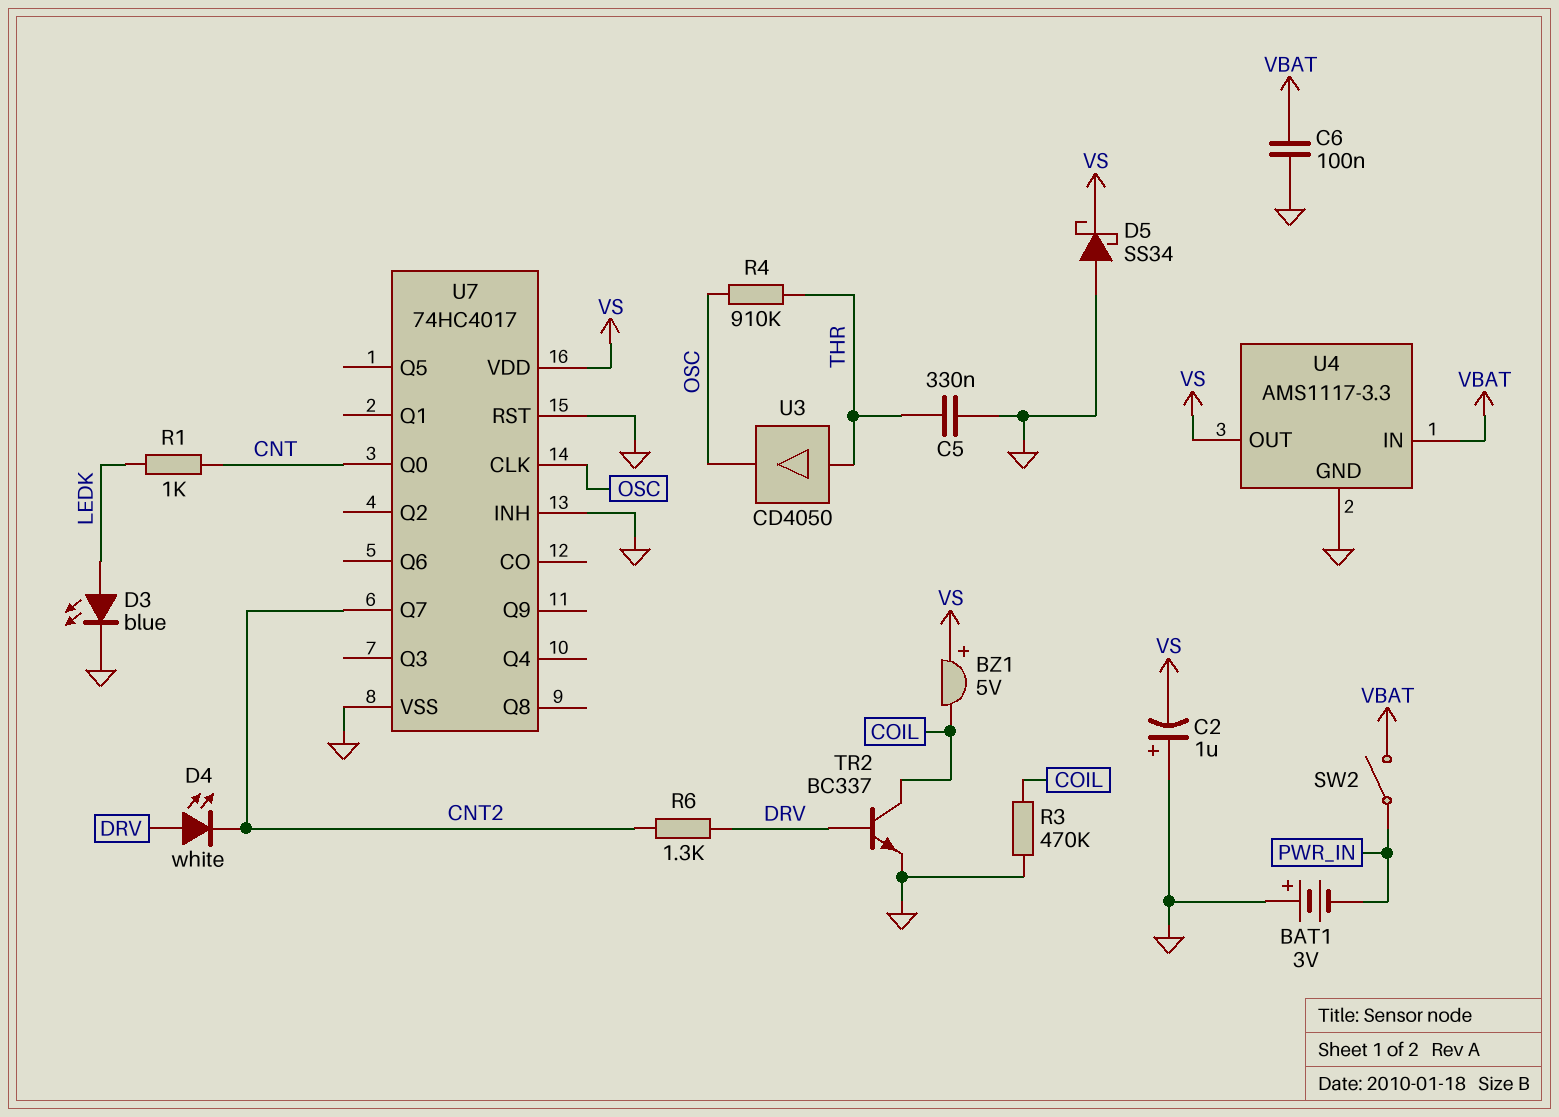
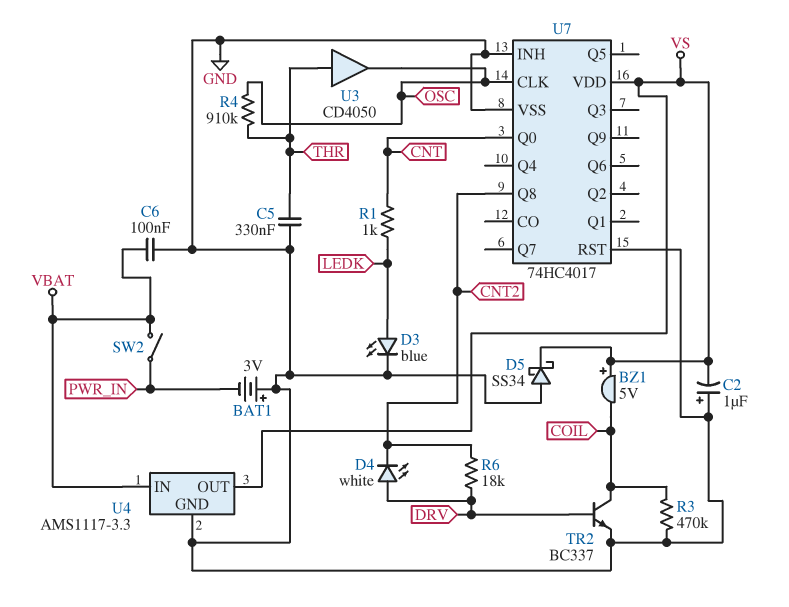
R6: 1.3k (CNT2, DRV) -> 18k (CNT2, DRV)
U7 pin Q7: CNT2 -> none
U7 pin Q8: none -> CNT2

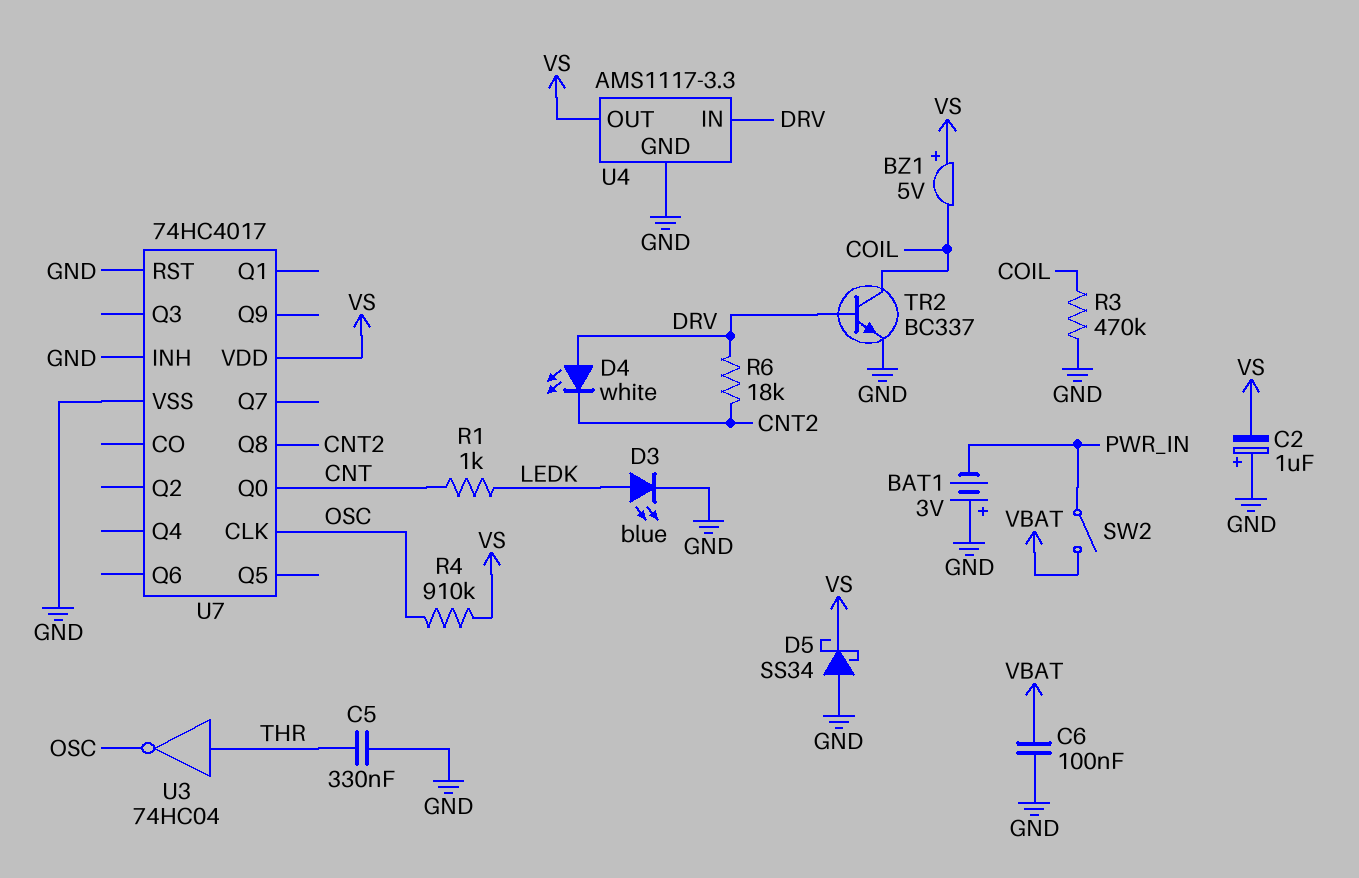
R4: 910k (OSC, THR) -> 910k (OSC, VS)
U3: buffer CD4050 (in THR, out OSC) -> NOT 74HC04 (in THR, out OSC)
U4 pin IN: VBAT -> DRV

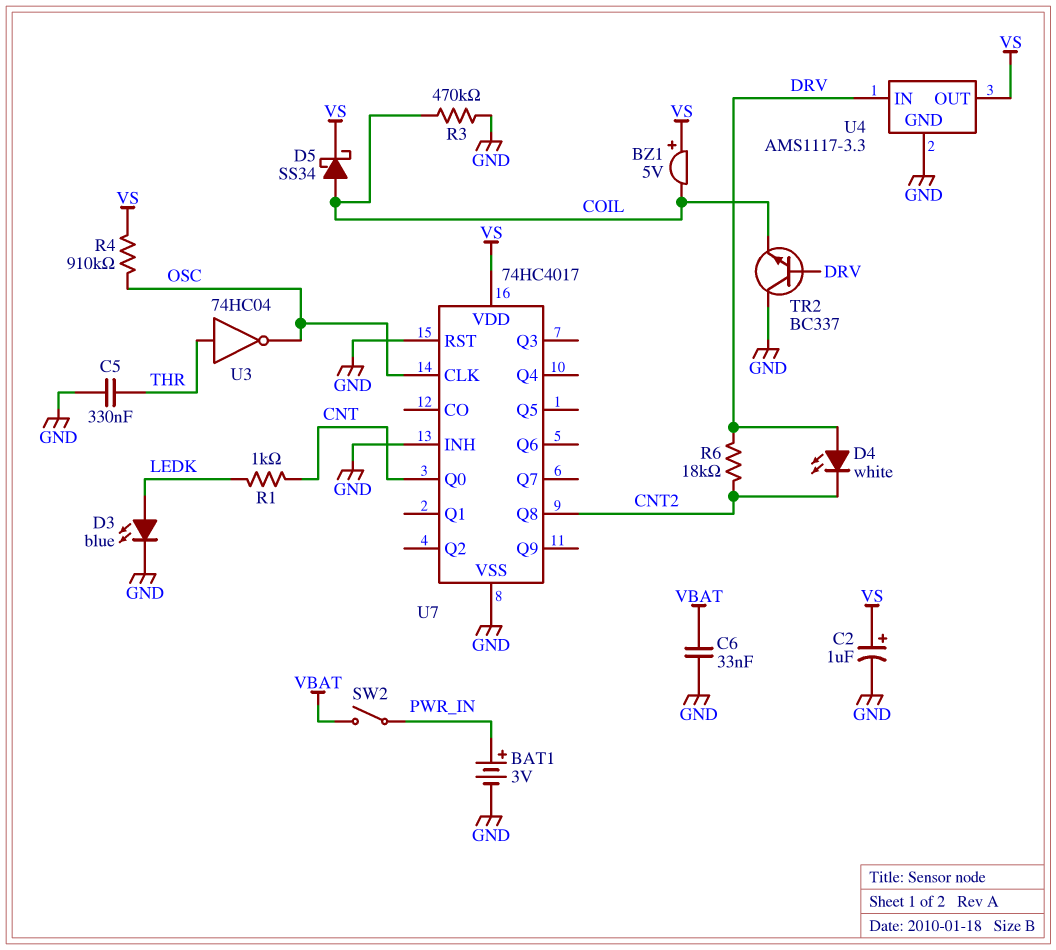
BAT1: 3V (plus GND, minus PWR_IN) -> 3V (plus PWR_IN, minus GND)
C2: 1uF (plus GND, minus VS) -> 1uF (plus VS, minus GND)
C6: 100nF (GND, VBAT) -> 33nF (GND, VBAT)
D5: schottky SS34 (A GND, K VS) -> schottky SS34 (A COIL, K VS)
TR2: NPN BC337 (B DRV, C COIL, E GND) -> NPN BC337 (B DRV, C GND, E COIL)

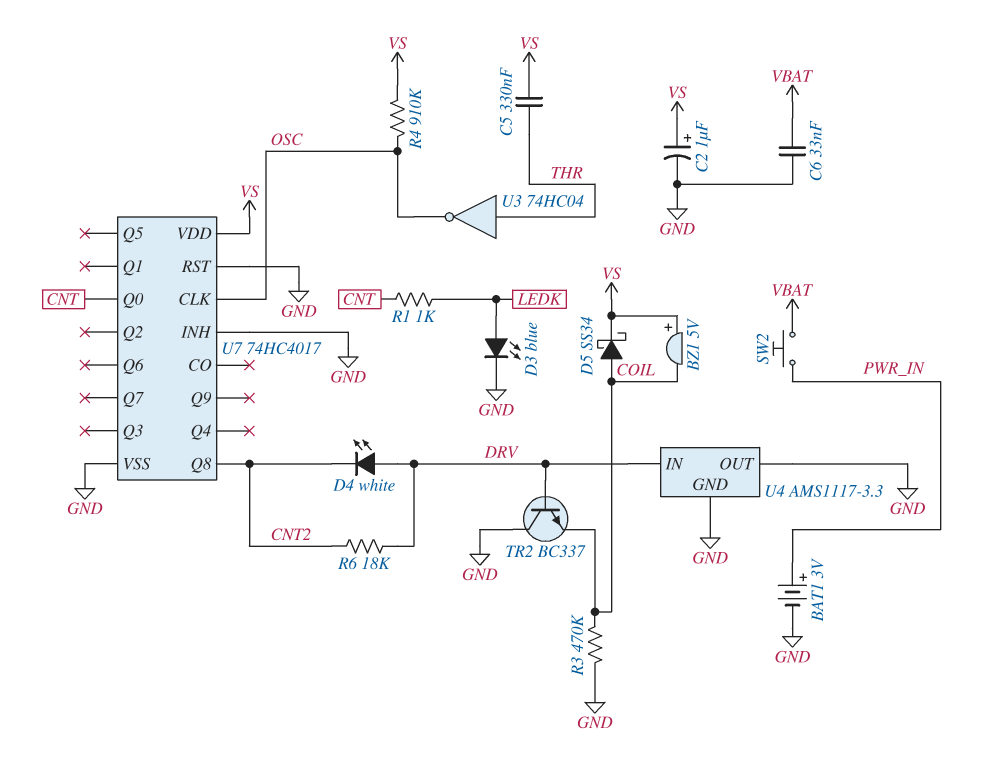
C5: 330nF (GND, THR) -> 330nF (THR, VS)
SW2: switch (PWR_IN, VBAT) -> button (PWR_IN, VBAT)
U4 pin OUT: VS -> GND

